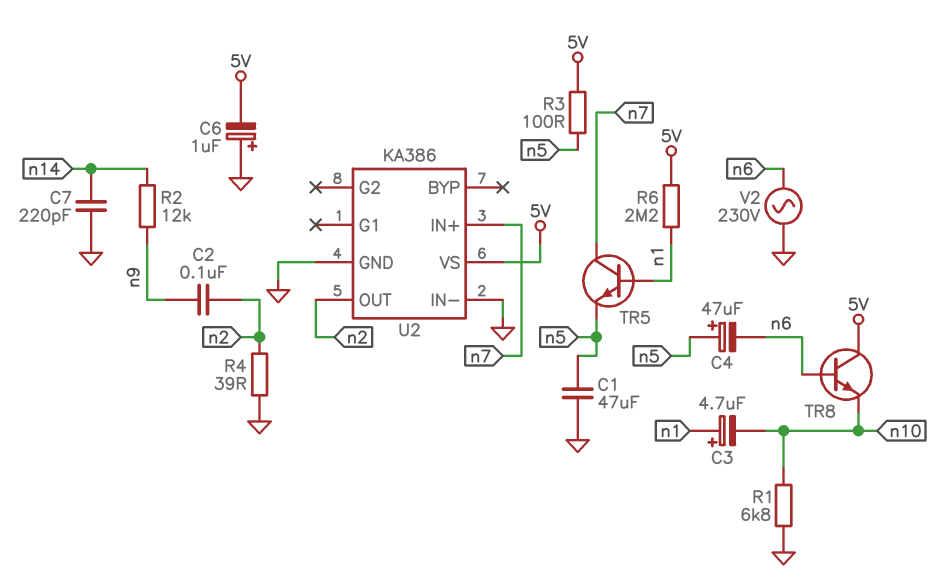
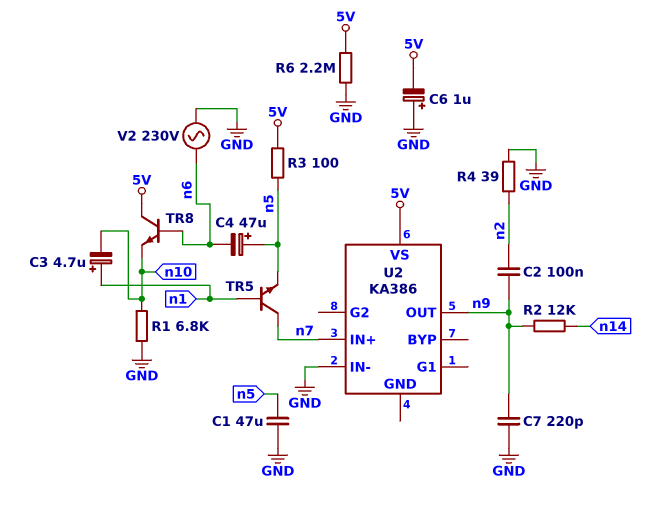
C7: 220pF (GND, n14) -> 220pF (GND, n9)
R6: 2.2M (5V, n1) -> 2.2M (5V, GND)
U2 pin GND: GND -> none
U2 pin OUT: n2 -> n9

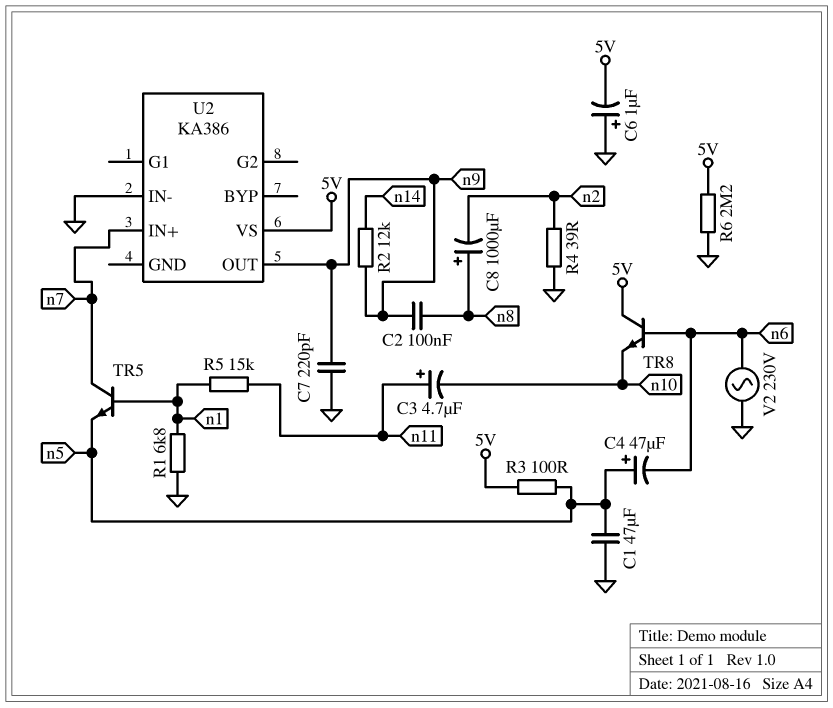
C2: 100nF (n2, n9) -> 100nF (n8, n9)
C3: 4.7uF (plus n1, minus n10) -> 4.7uF (plus n11, minus n10)
C8: none -> 1000uF (plus n8, minus n2)
R1: 6.8k (GND, n10) -> 6.8k (GND, n1)
R5: none -> 15k (n1, n11)

